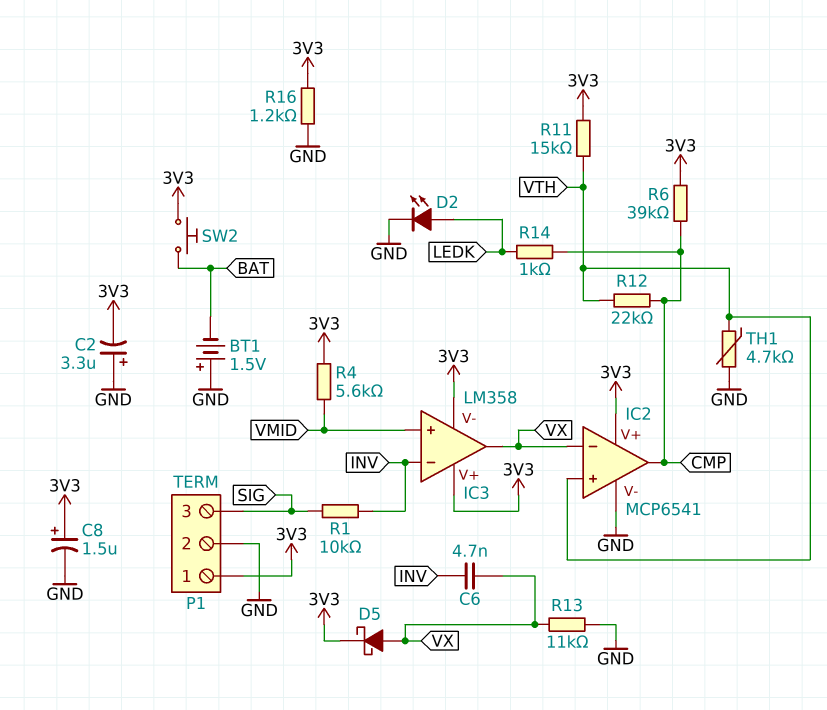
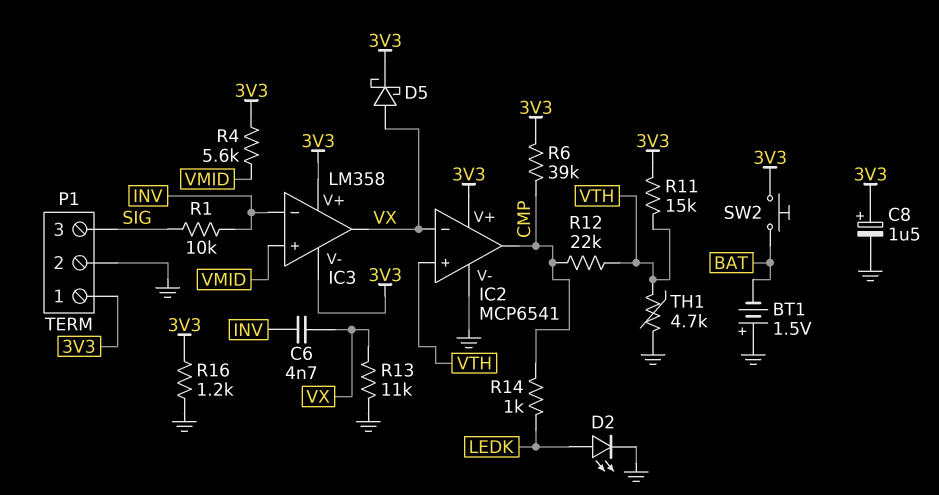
C2: 3.3uF (plus GND, minus 3V3) -> none

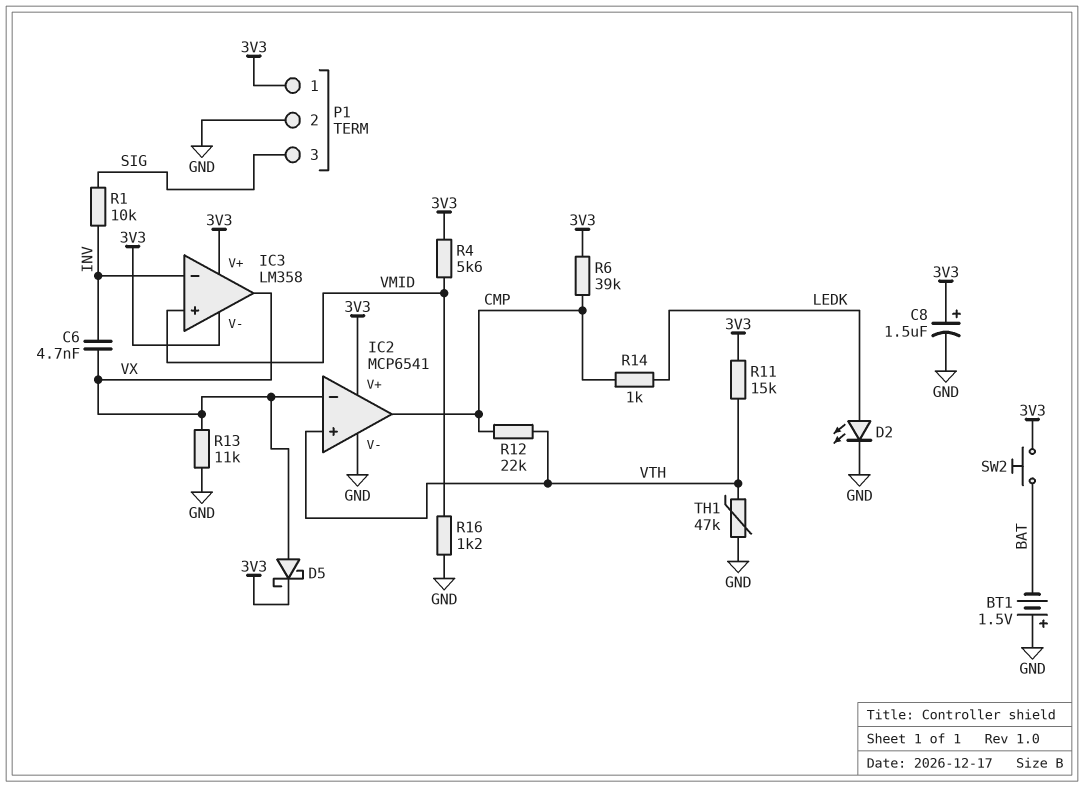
R16: 1.2k (3V3, GND) -> 1.2k (GND, VMID)
TH1: 4.7k (GND, VTH) -> 47k (GND, VTH)

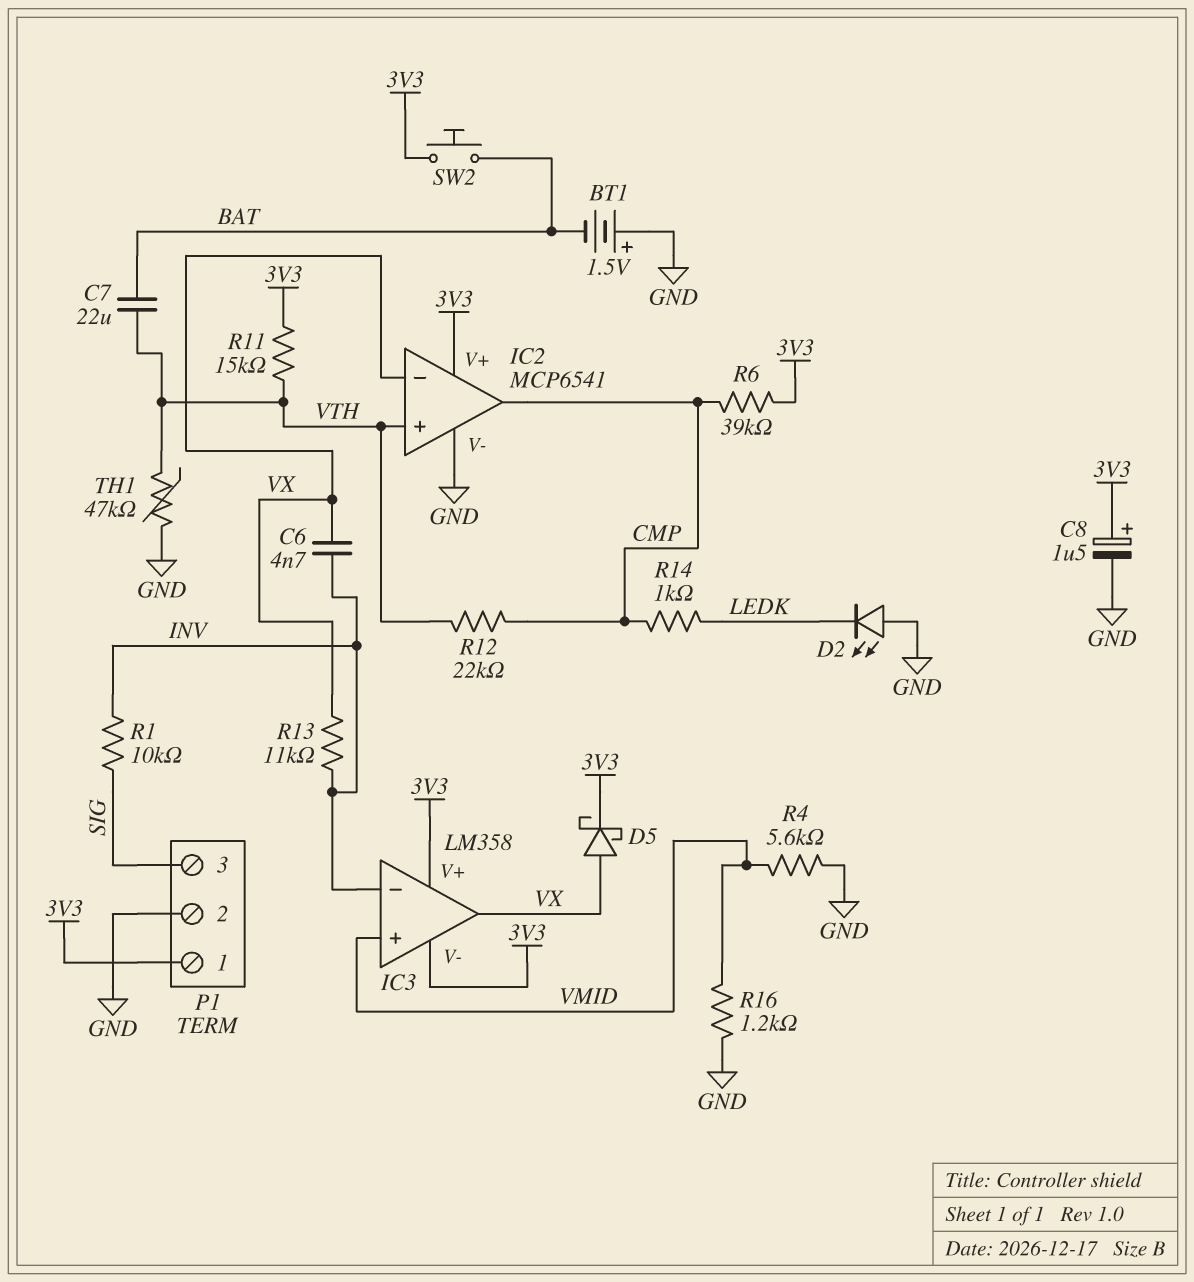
C7: none -> 22uF (BAT, VTH)
D2: LED (A LEDK, K GND) -> LED (A GND, K LEDK)
R4: 5.6k (3V3, VMID) -> 5.6k (GND, VMID)
R13: 11k (GND, VX) -> 11k (INV, VX)

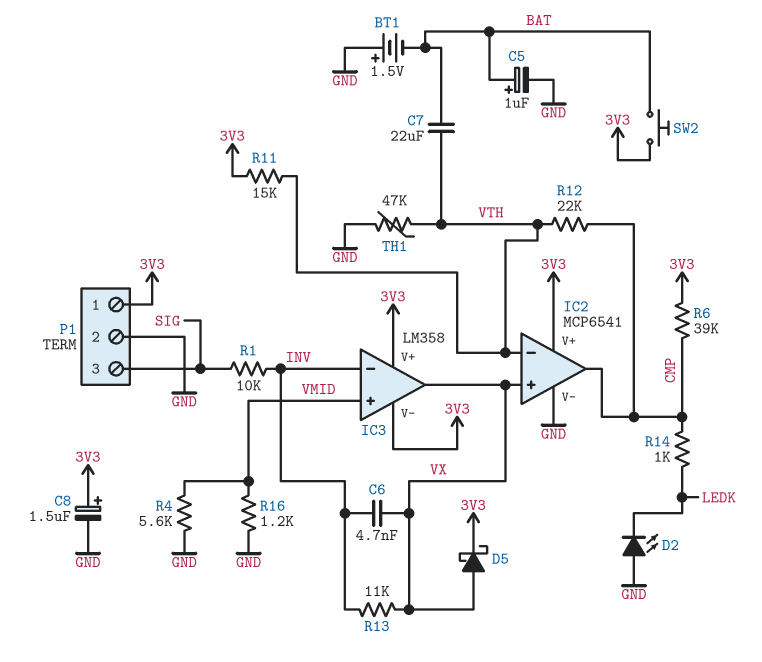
C5: none -> 1uF (plus BAT, minus GND)
IC2 pin in+: VTH -> VX
IC2 pin in-: VX -> VTH

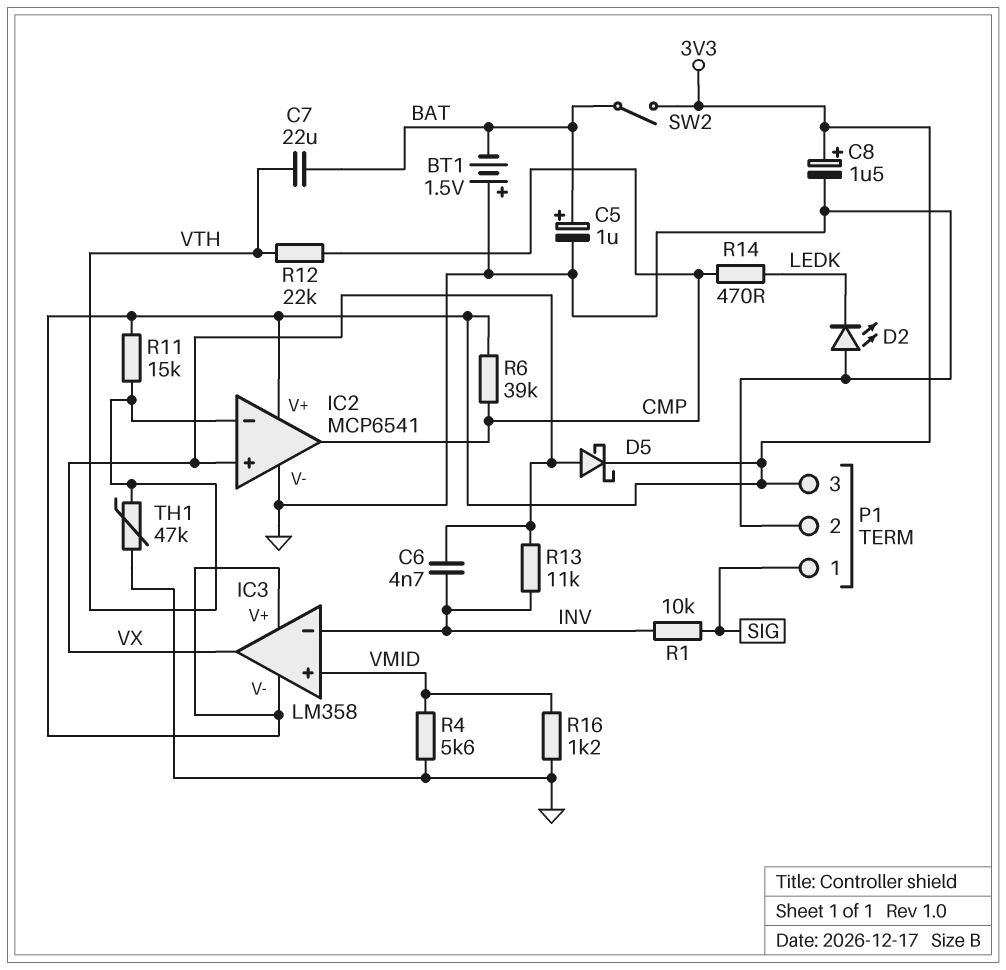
P1 pin 1: 3V3 -> SIG
P1 pin 3: SIG -> 3V3
R14: 1k (CMP, LEDK) -> 470 (CMP, LEDK)
SW2: button (3V3, BAT) -> switch (3V3, BAT)

